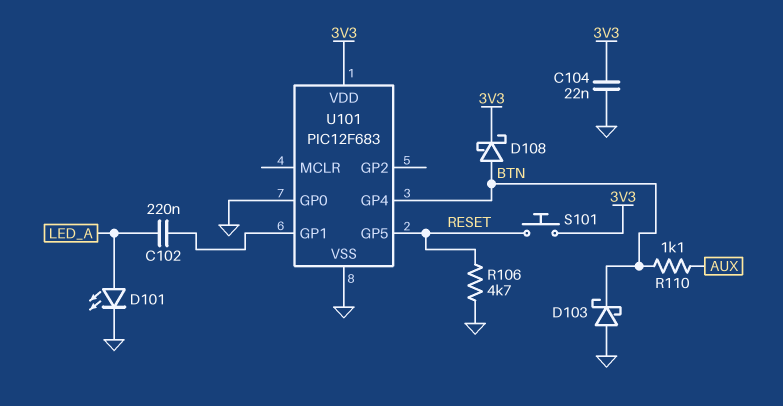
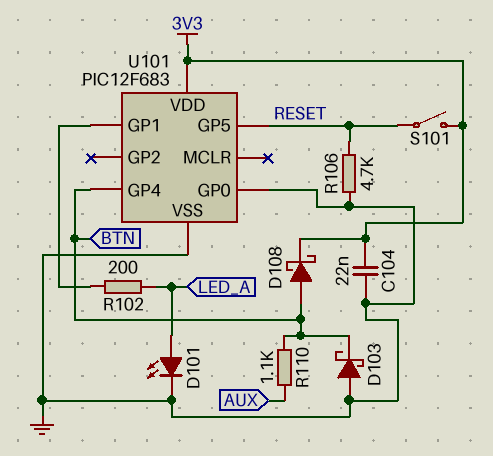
C102: 220nF (LED_A, U101/GP1) -> none
R102: none -> 200 (LED_A, U101/GP1)
S101: button (3V3, RESET) -> switch (3V3, RESET)

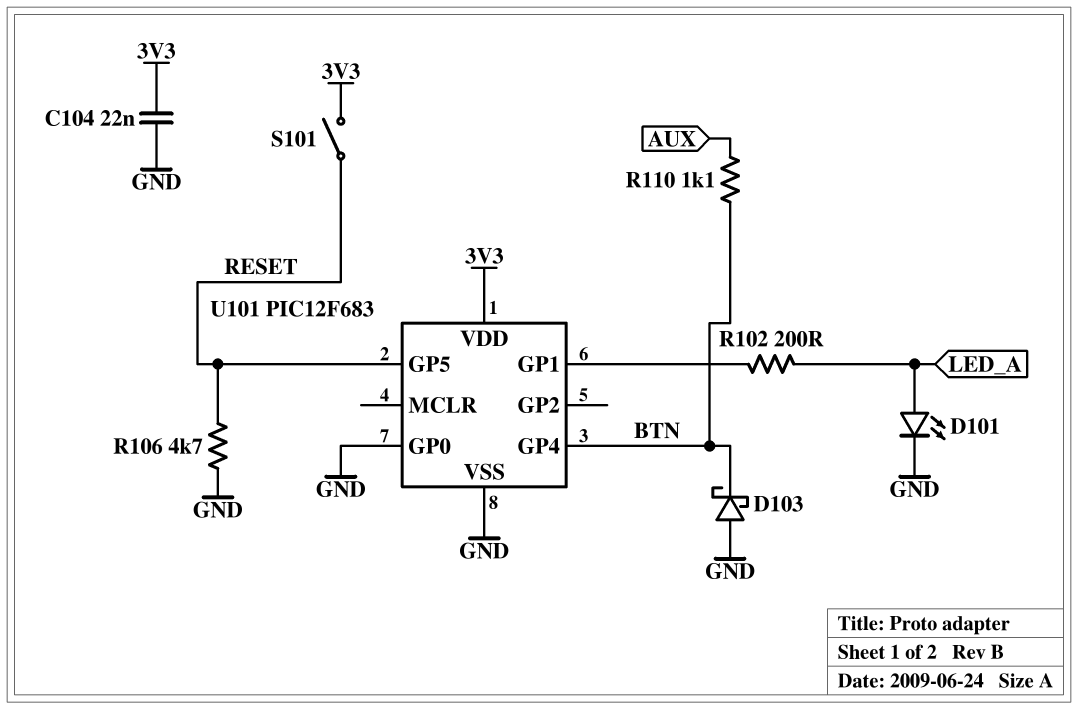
D108: schottky (A BTN, K 3V3) -> none

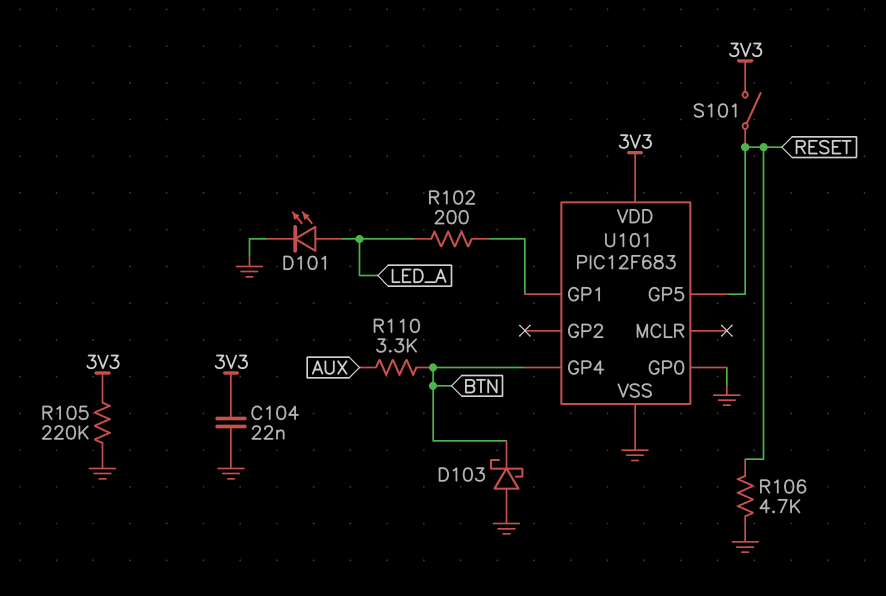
R105: none -> 220k (3V3, GND)
R110: 1.1k (AUX, BTN) -> 3.3k (AUX, BTN)

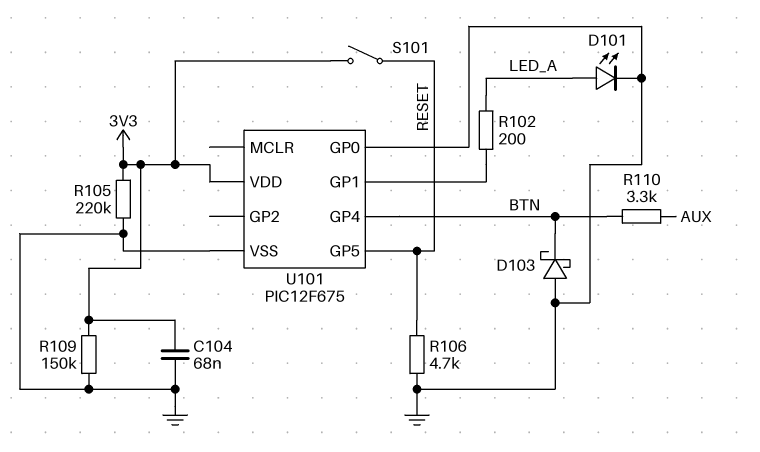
C104: 22nF (3V3, GND) -> 68nF (3V3, GND)
R109: none -> 150k (3V3, GND)
U101: PIC12F683 -> PIC12F675

